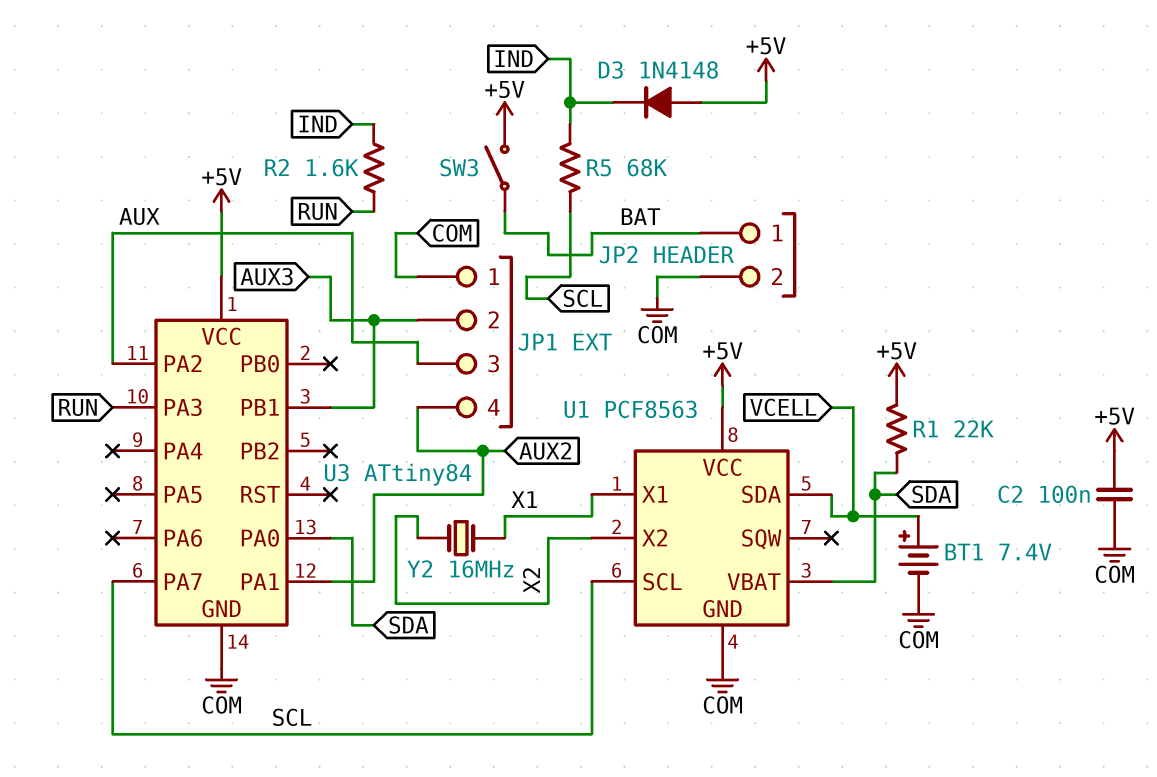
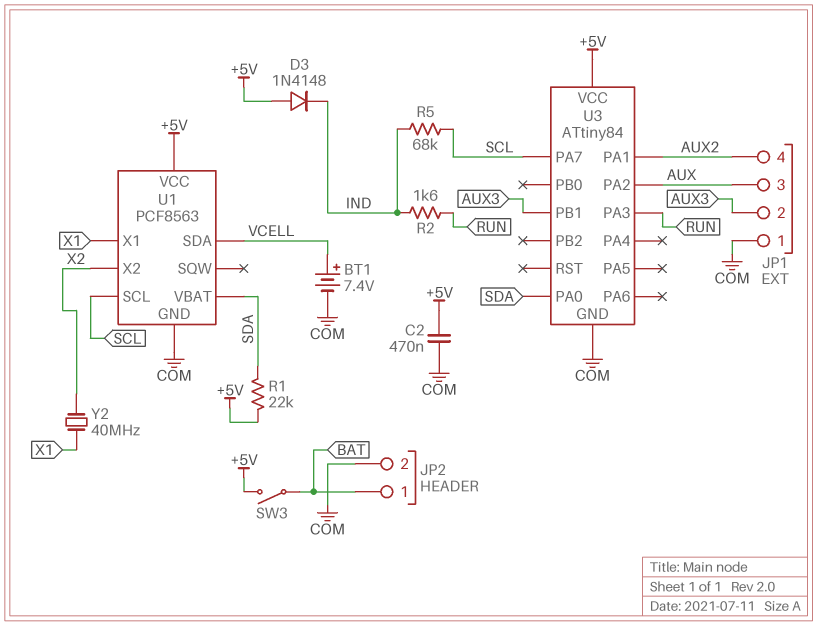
C2: 100nF (+5V, COM) -> 470nF (+5V, COM)
Y2: 16MHz (X1, X2) -> 40MHz (X1, X2)

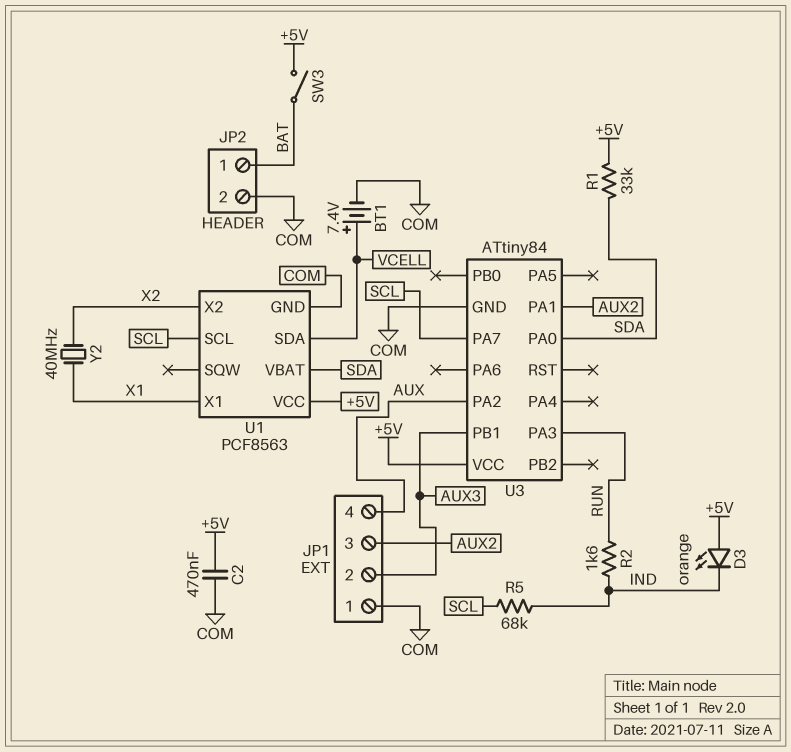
D3: diode 1N4148 (A +5V, K IND) -> LED orange (A +5V, K IND)
JP1 pin 3: AUX -> AUX2
JP1 pin 4: AUX2 -> AUX
R1: 22k (+5V, SDA) -> 33k (+5V, SDA)

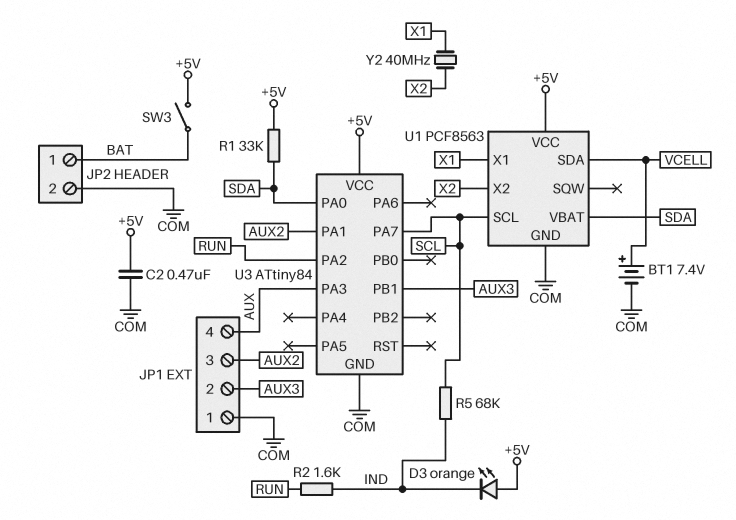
U3 pin PA2: AUX -> RUN
U3 pin PA3: RUN -> AUX

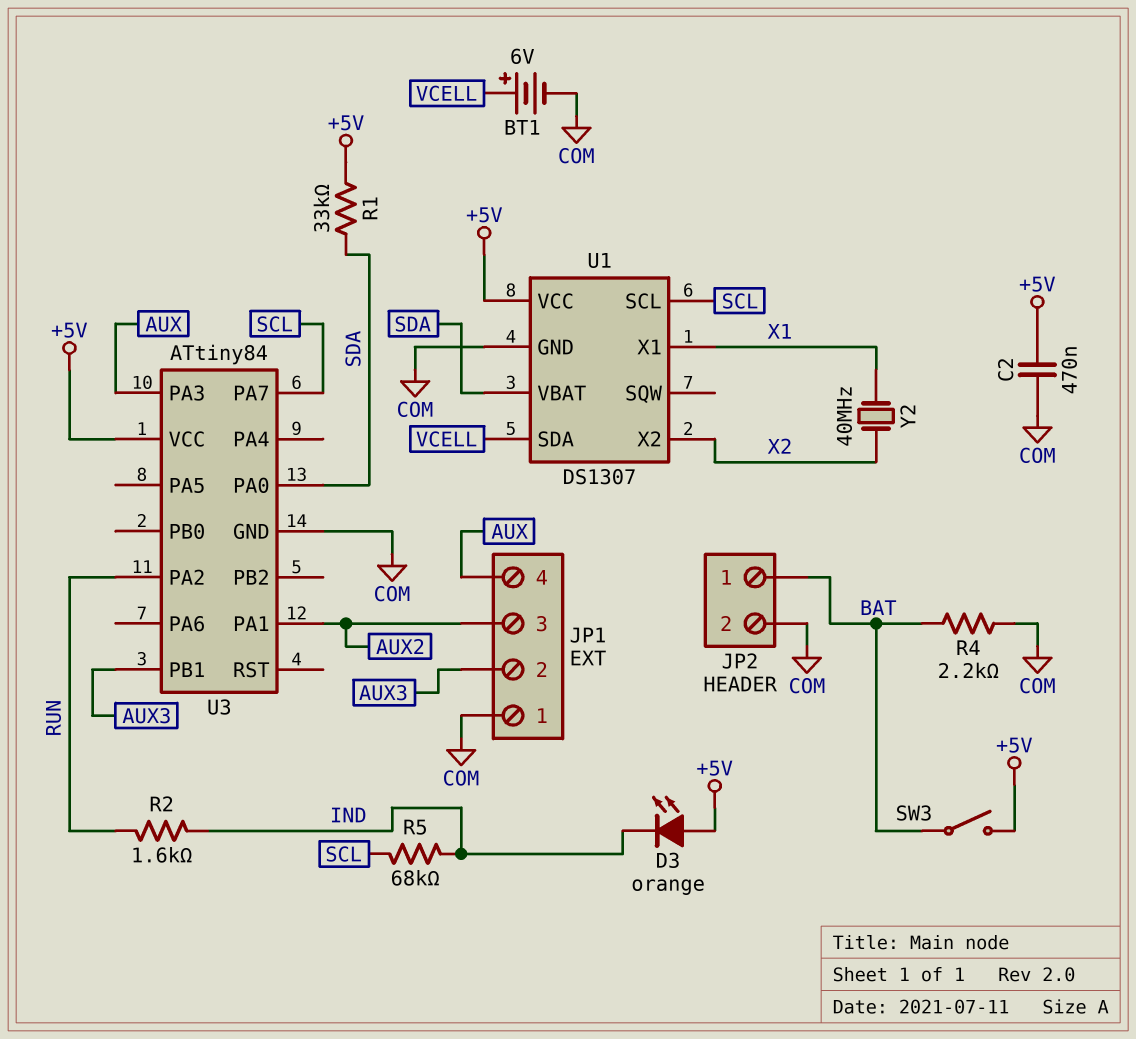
BT1: 7.4V (plus VCELL, minus COM) -> 6V (plus VCELL, minus COM)
R4: none -> 2.2k (BAT, COM)
U1: PCF8563 -> DS1307

